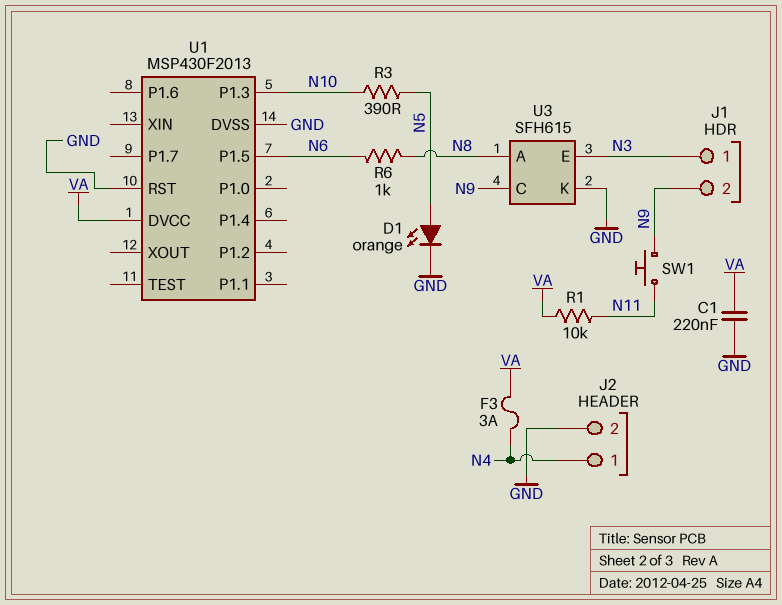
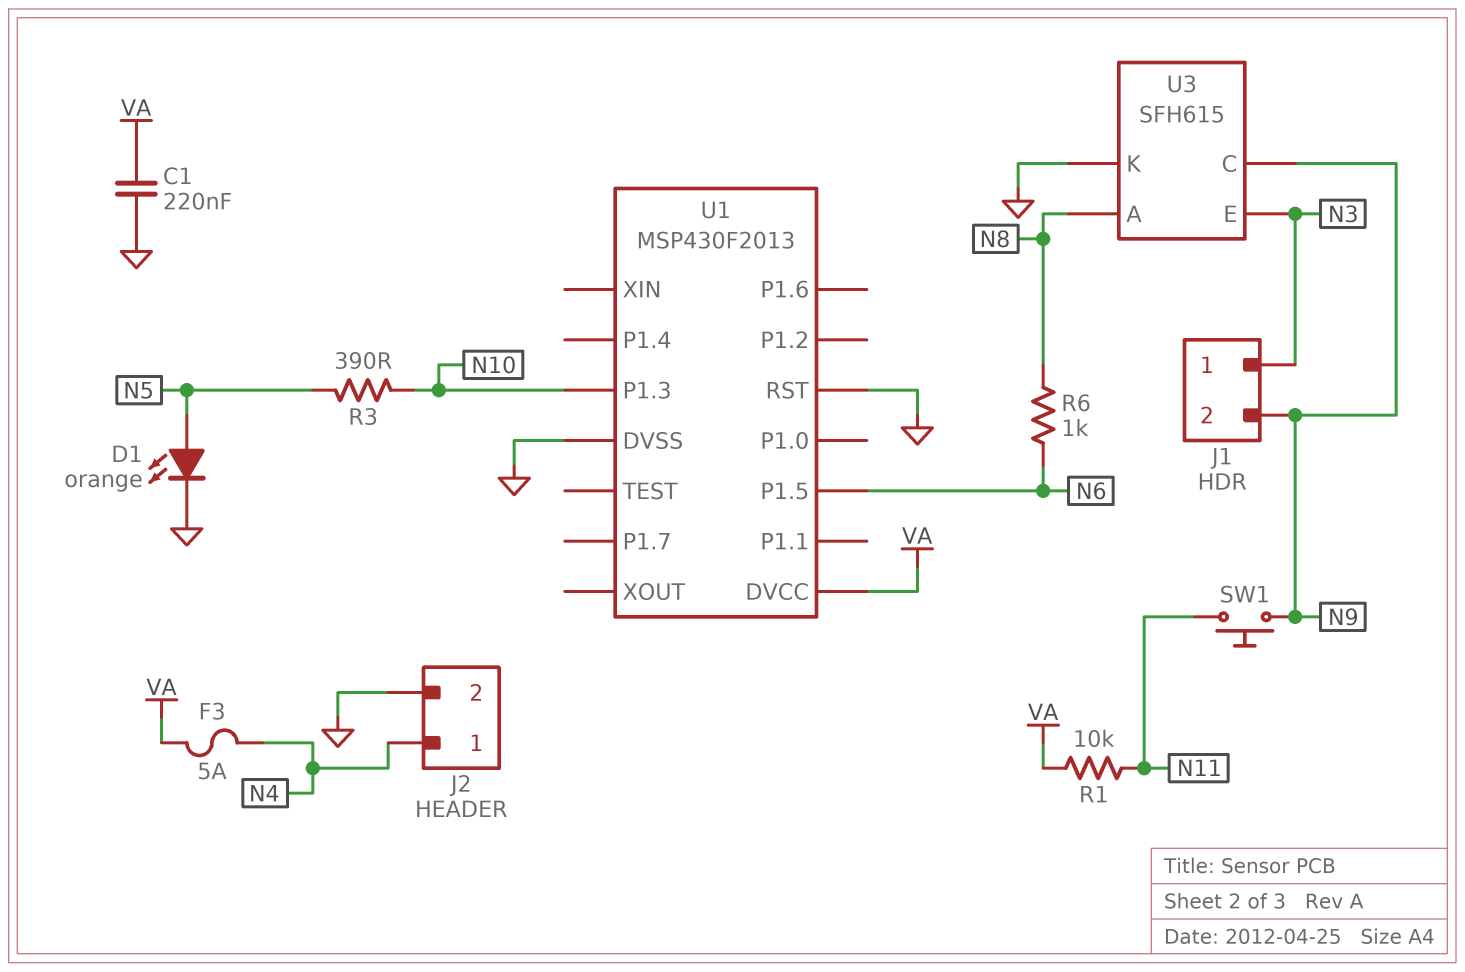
F3: 3A (N4, VA) -> 5A (N4, VA)

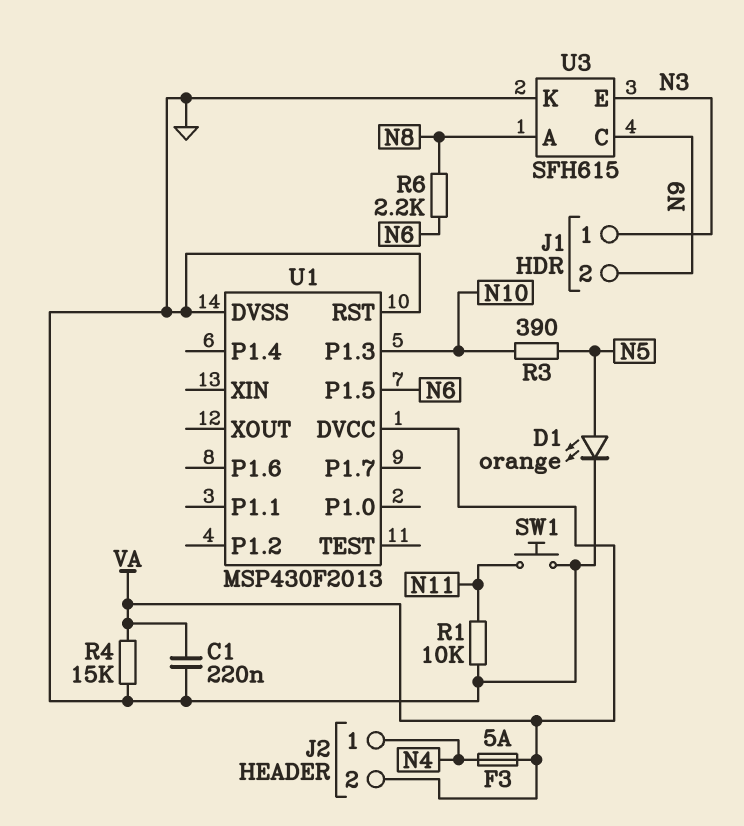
J2 pin 2: GND -> VA
R1: 10k (N11, VA) -> 10k (GND, N11)
R4: none -> 15k (GND, VA)
R6: 1k (N6, N8) -> 2.2k (N6, N8)
SW1: button (N9, N11) -> button (GND, N11)

